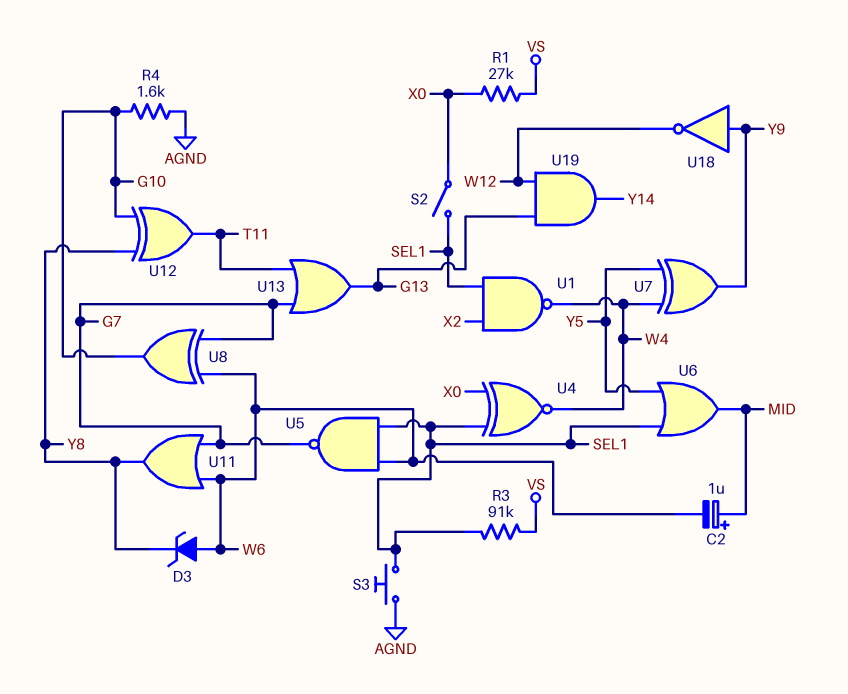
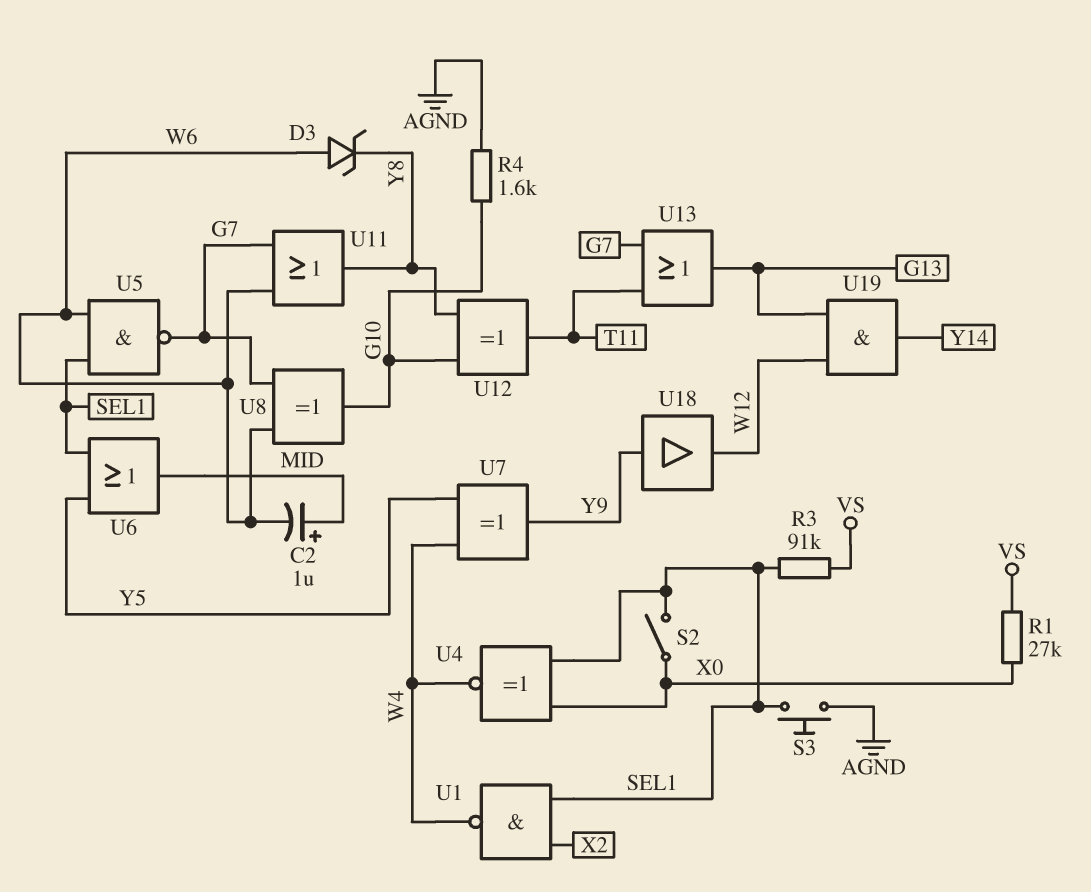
U18: NOT (in Y9, out W12) -> buffer (in Y9, out W12)

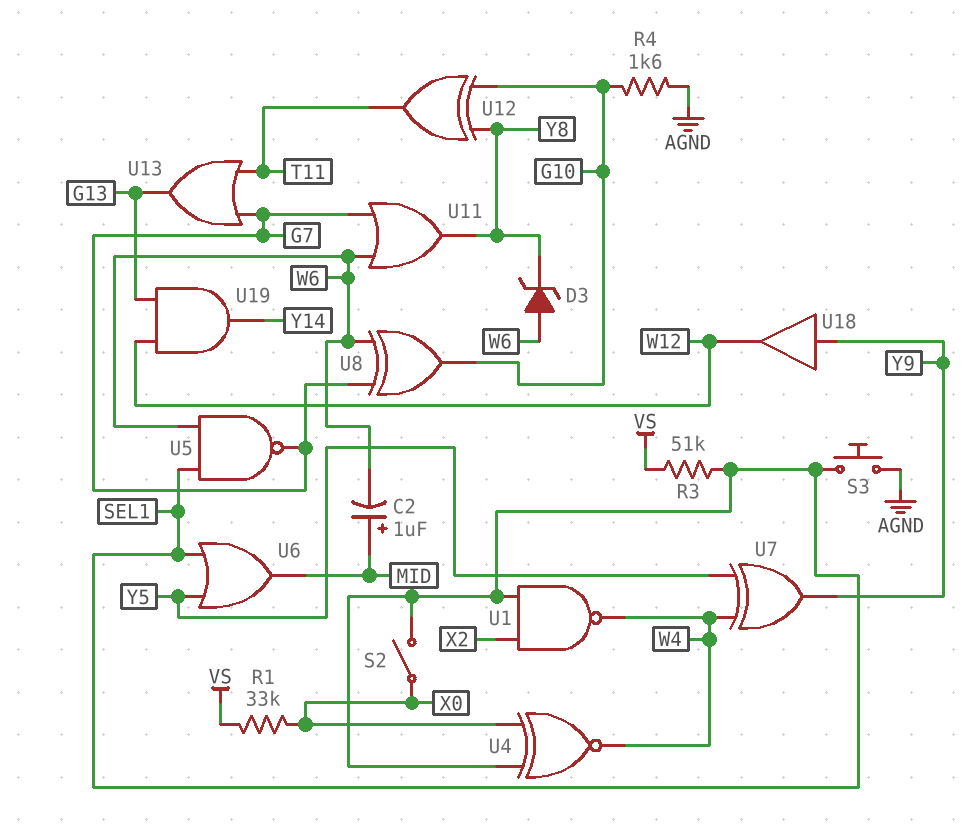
R1: 27k (VS, X0) -> 33k (VS, X0)
R3: 91k (SEL1, VS) -> 51k (SEL1, VS)

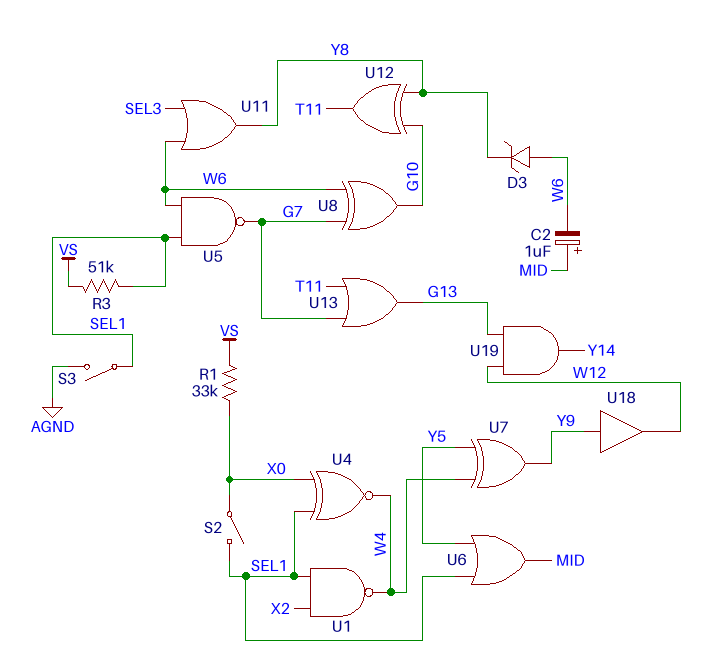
R4: 1.6k (AGND, G10) -> none
S3: button (AGND, SEL1) -> switch (AGND, SEL1)
U11: OR (in G7, in W6, out Y8) -> OR (in SEL3, in W6, out Y8)

